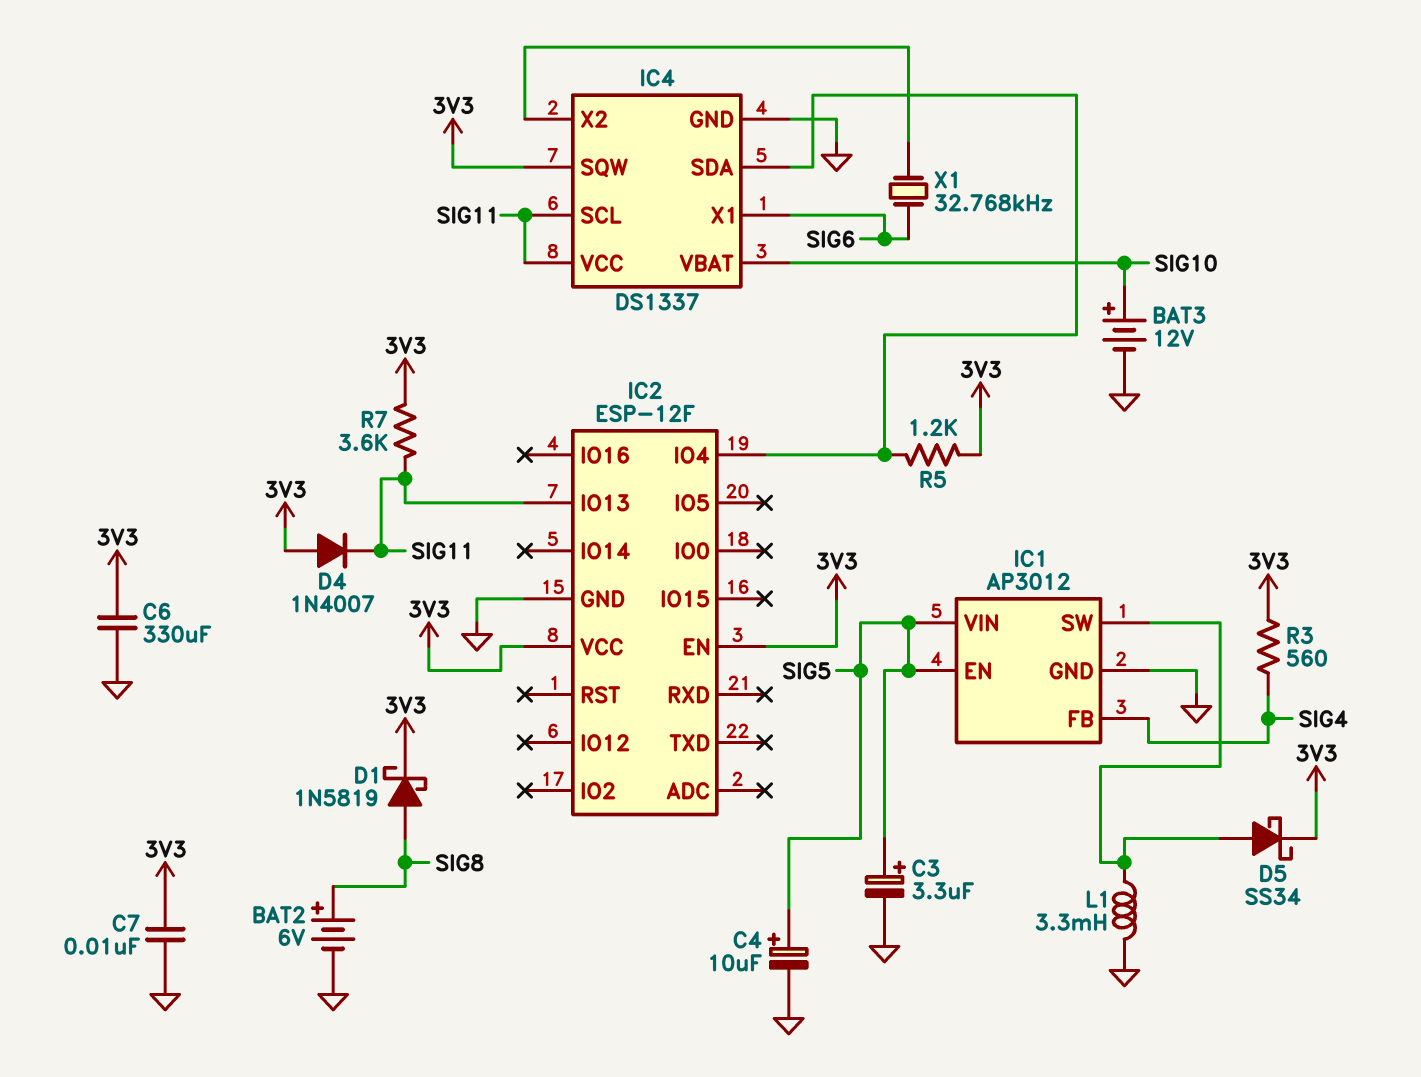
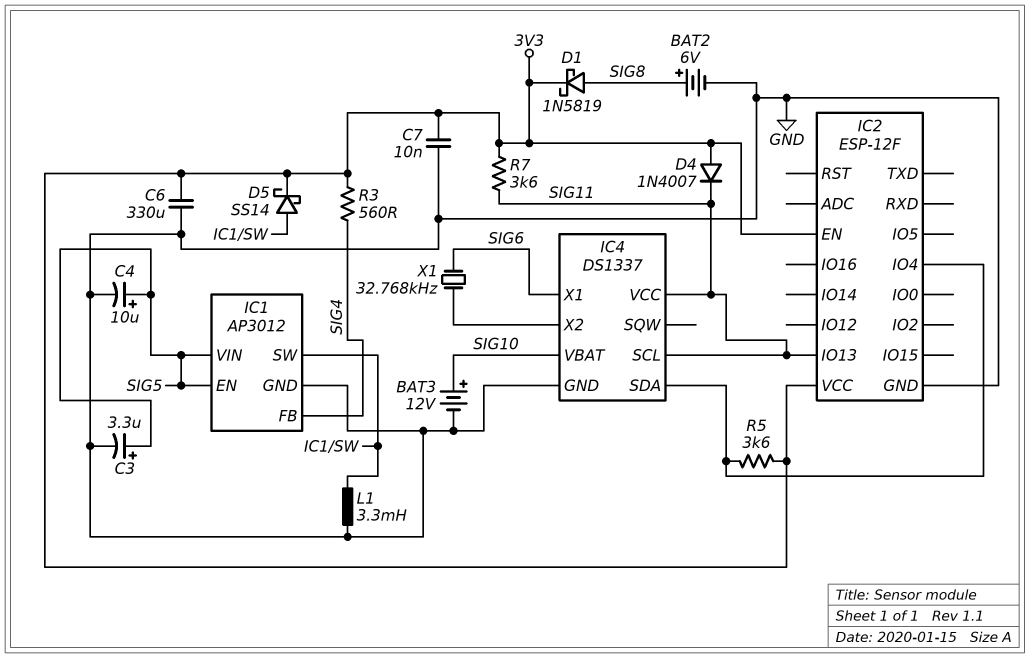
D5: schottky SS34 (A IC1/SW, K 3V3) -> schottky SS14 (A IC1/SW, K 3V3)
IC4 pin SQW: 3V3 -> none
R5: 1.2k (3V3, IC2/IO4) -> 3.6k (3V3, IC2/IO4)

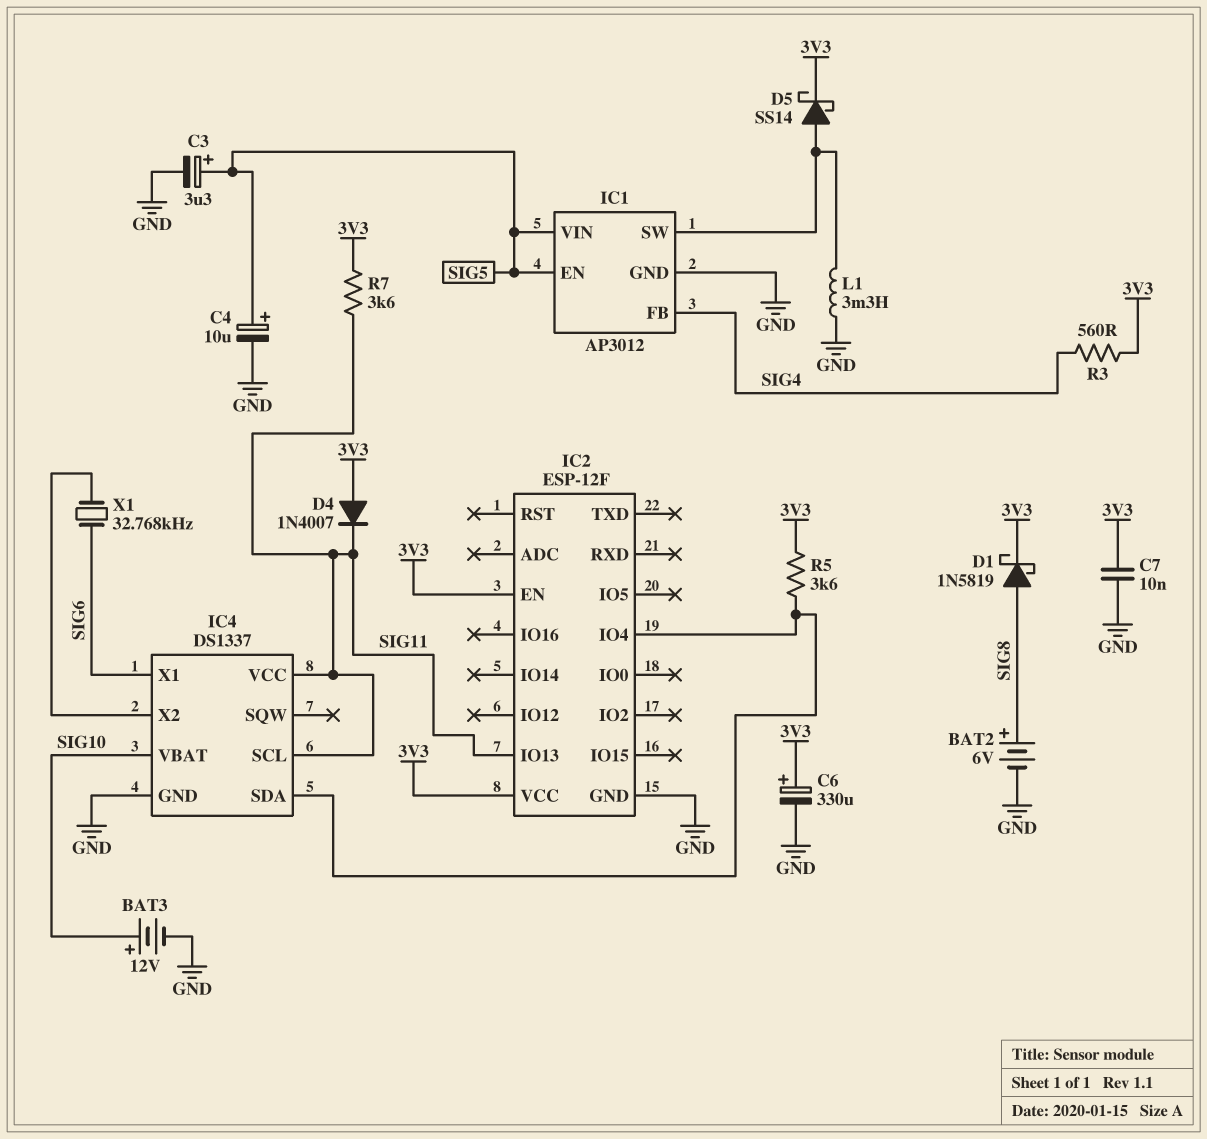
C6: 330uF (3V3, GND) -> 330uF (plus 3V3, minus GND)

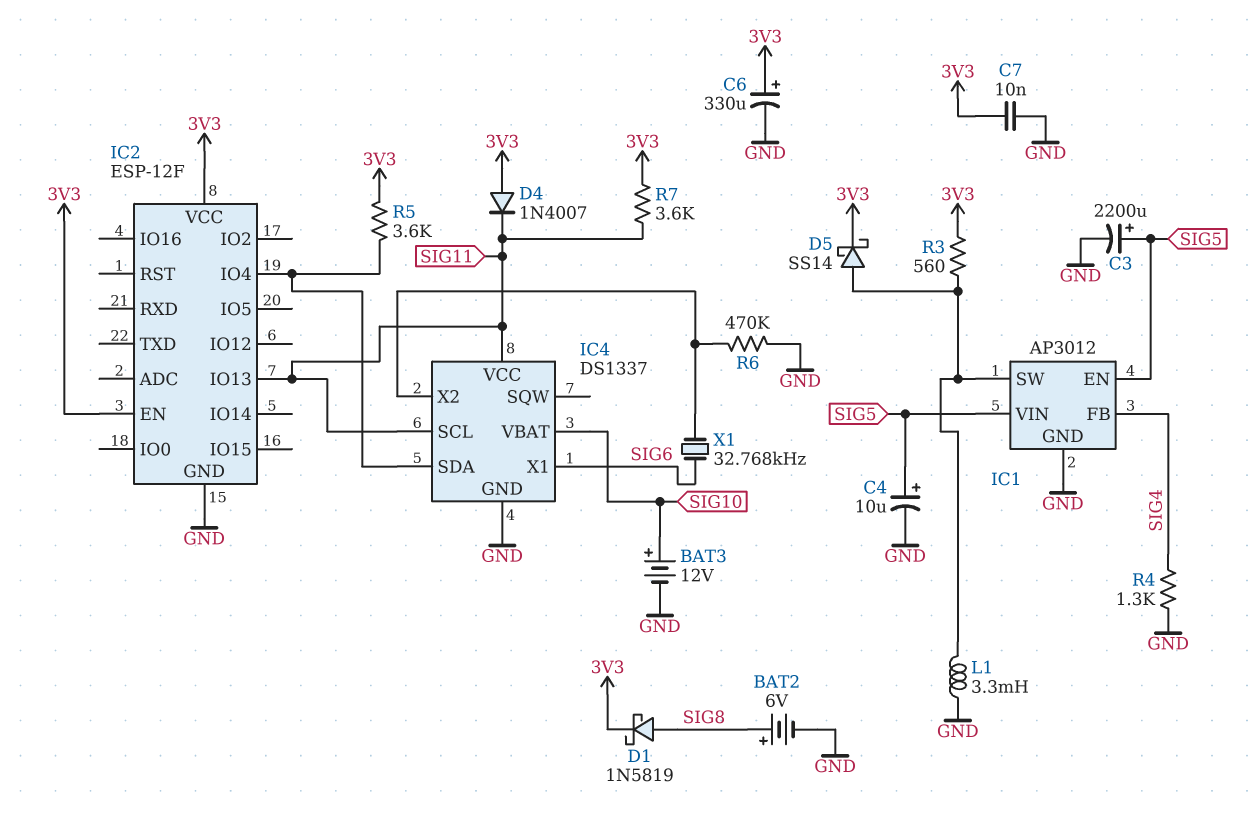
C3: 3.3uF (plus SIG5, minus GND) -> 2200uF (plus SIG5, minus GND)
R3: 560 (3V3, SIG4) -> 560 (3V3, IC1/SW)
R4: none -> 1.3k (GND, SIG4)
R6: none -> 470k (GND, IC4/X2)

